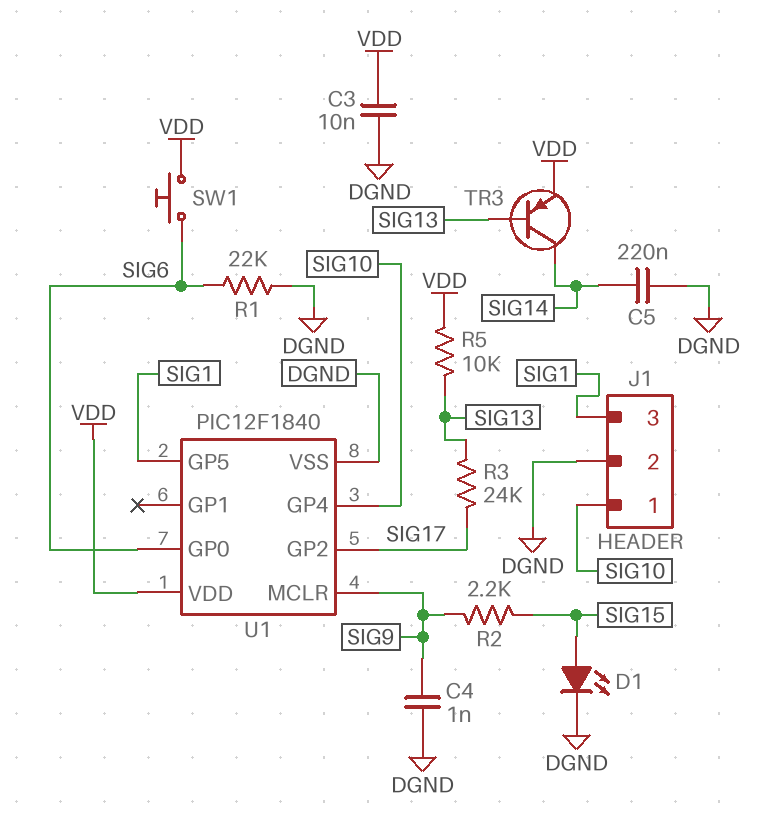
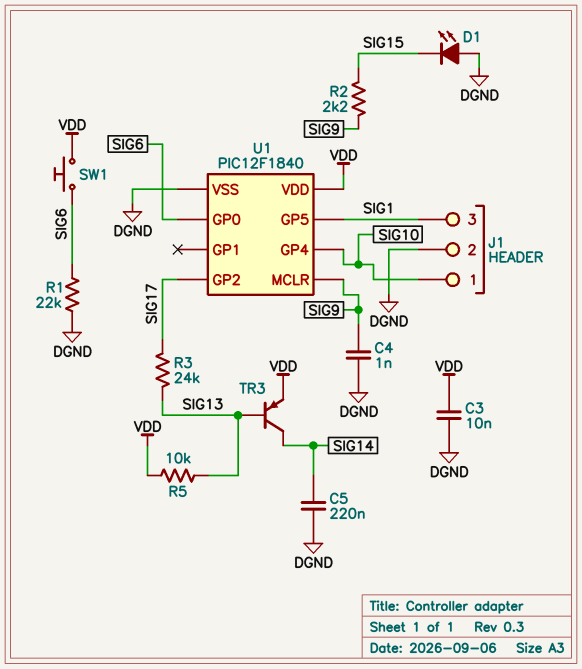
D1: LED (A SIG15, K DGND) -> LED (A DGND, K SIG15)

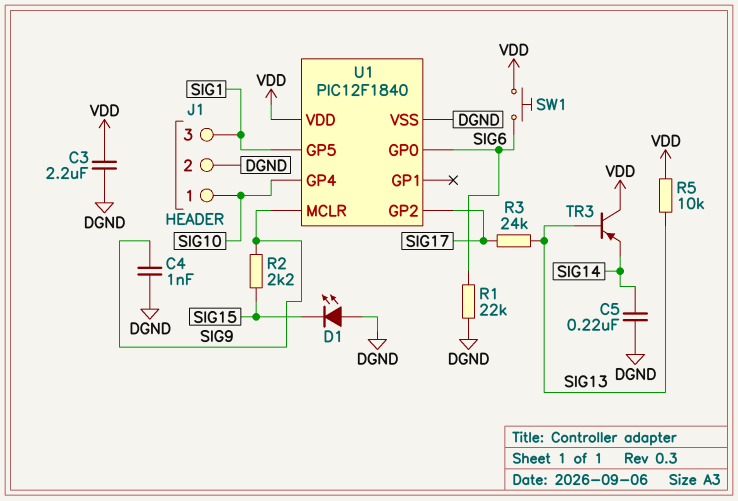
C3: 10nF (DGND, VDD) -> 2.2uF (DGND, VDD)
TR3: PNP (B SIG13, C SIG14, E VDD) -> PNP (B SIG13, C VDD, E SIG14)

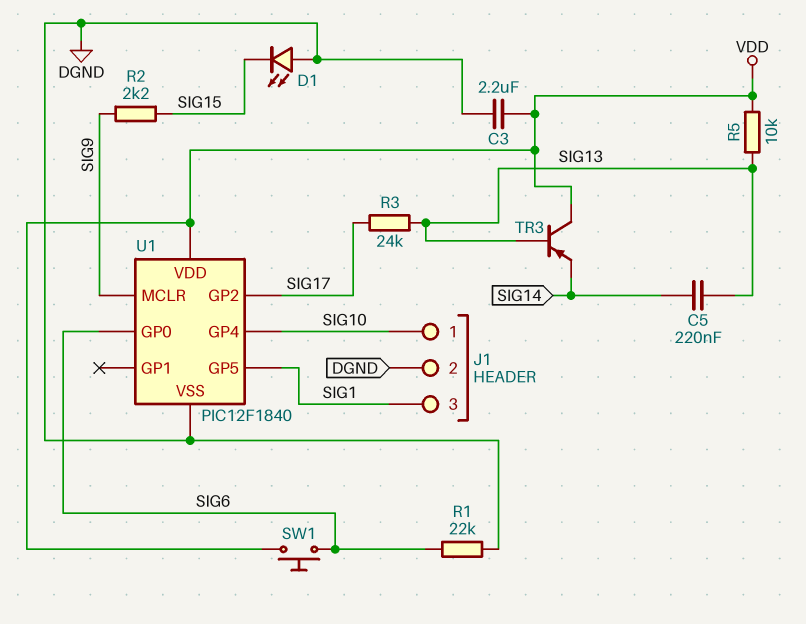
C4: 1nF (DGND, SIG9) -> none
C5: 220nF (DGND, SIG14) -> 220nF (SIG13, SIG14)

